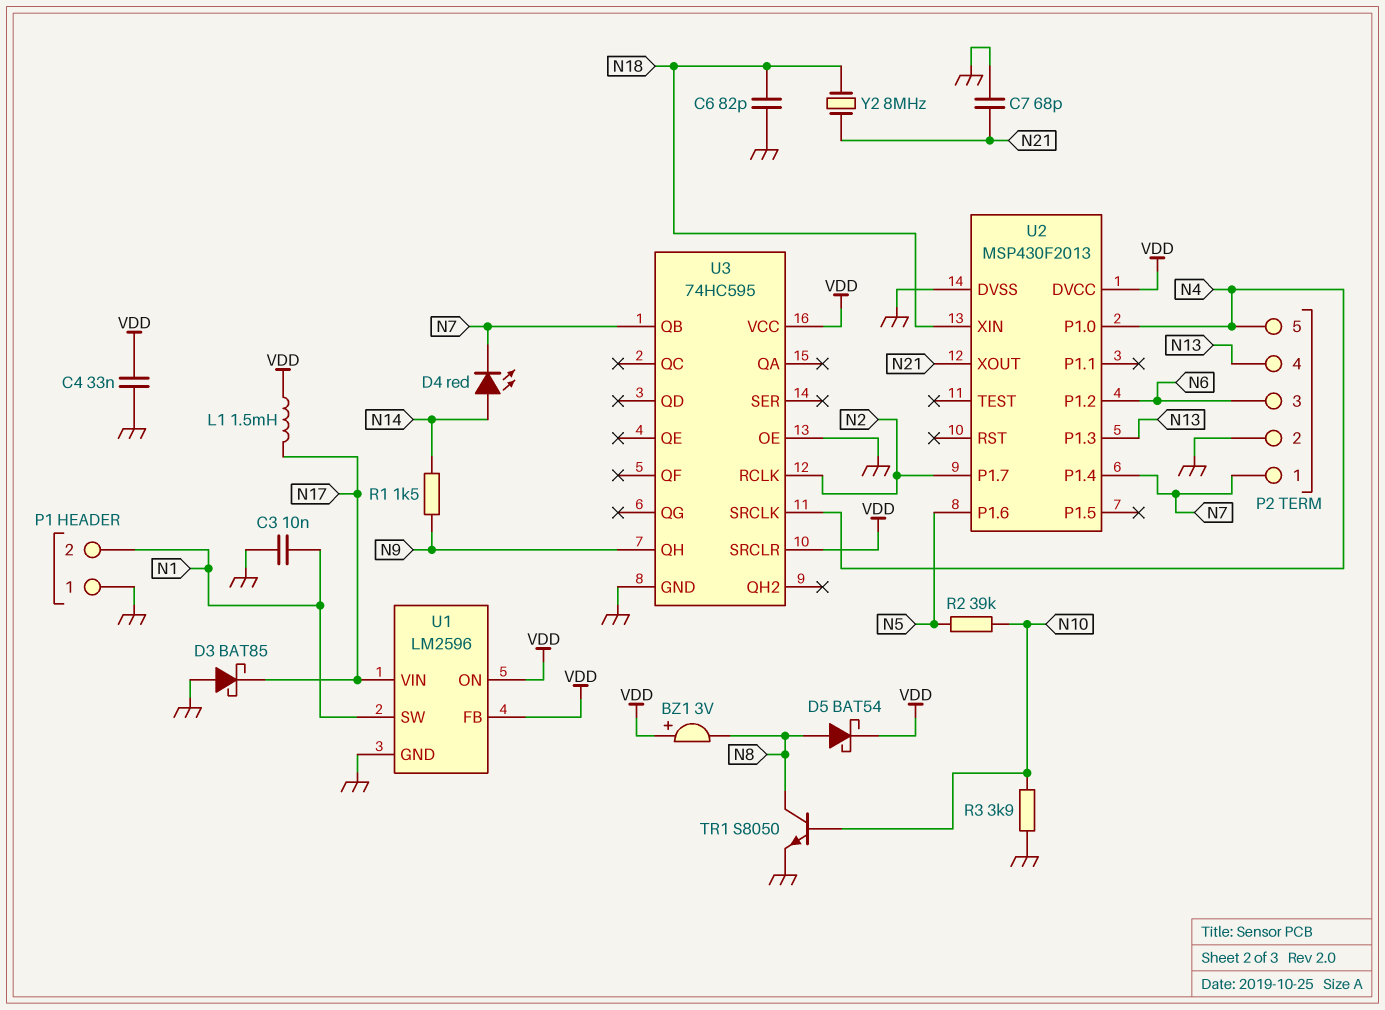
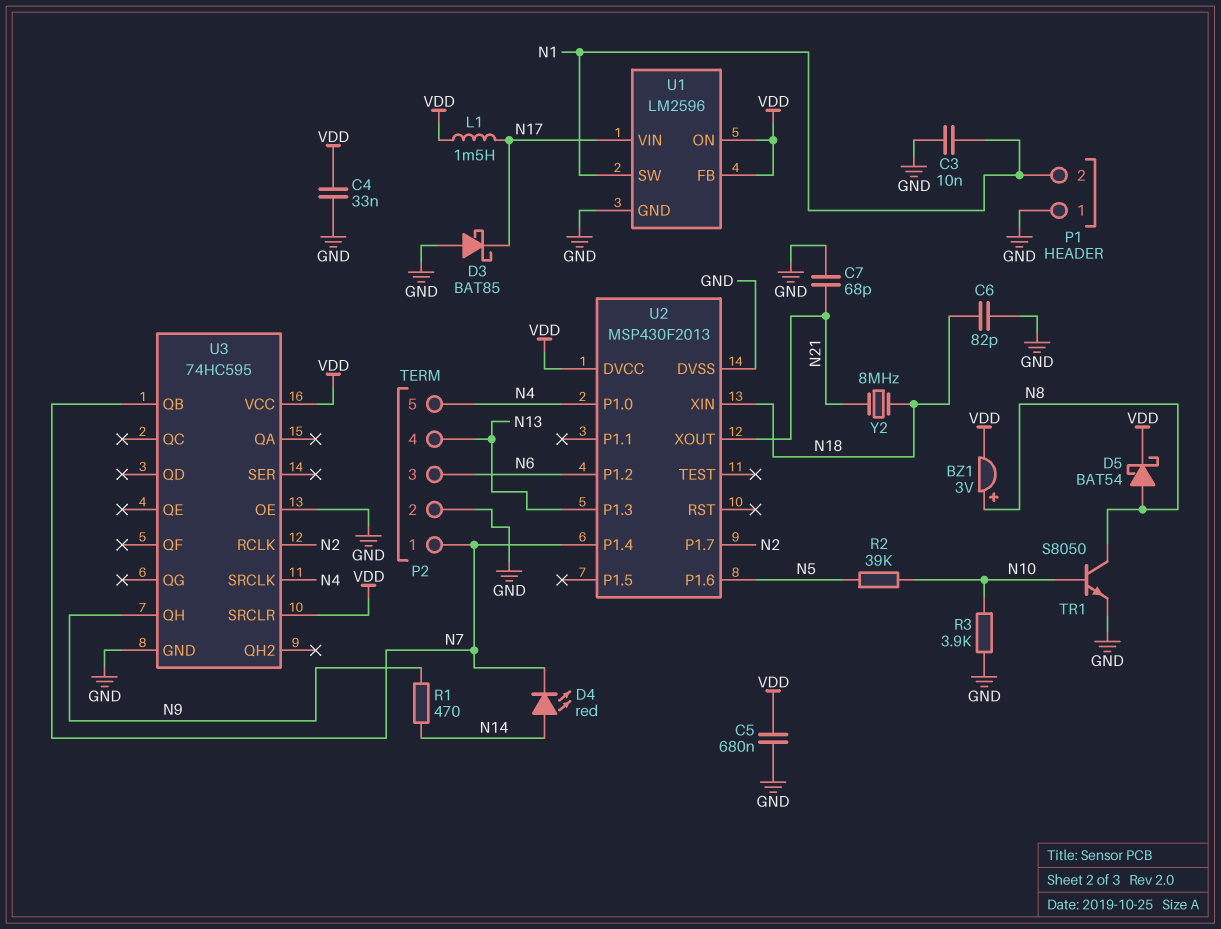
BZ1: buzzer 3V (plus VDD, minus N8) -> buzzer 3V (plus N8, minus VDD)
C5: none -> 680nF (GND, VDD)
R1: 1.5k (N9, N14) -> 470 (N9, N14)

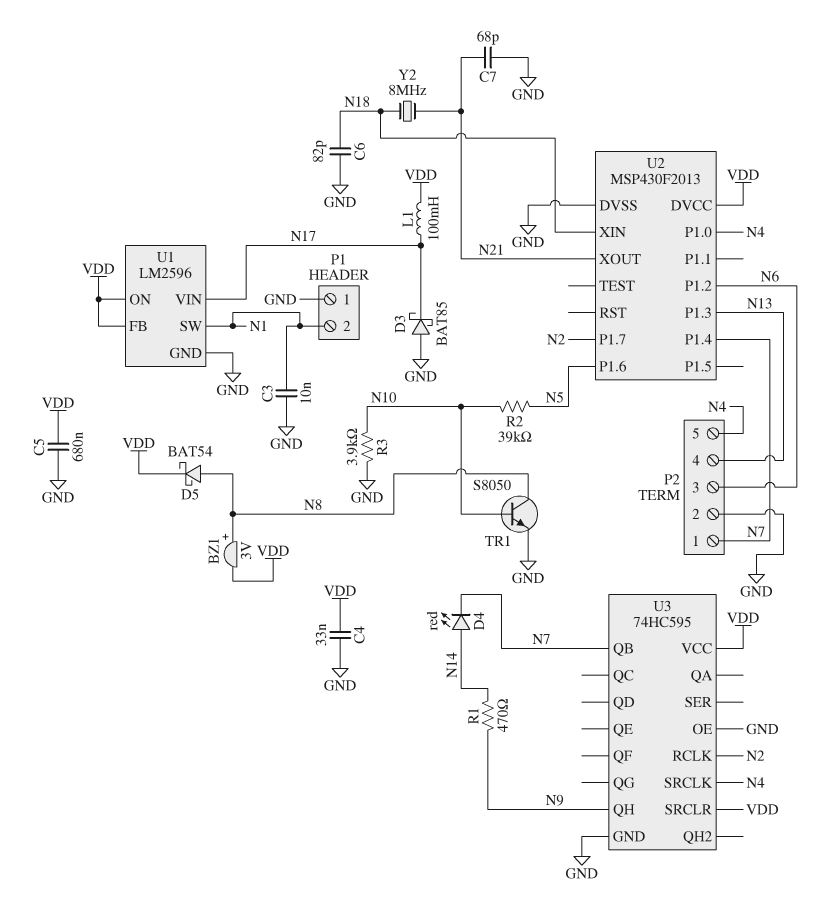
L1: 1.5mH (N17, VDD) -> 100mH (N17, VDD)

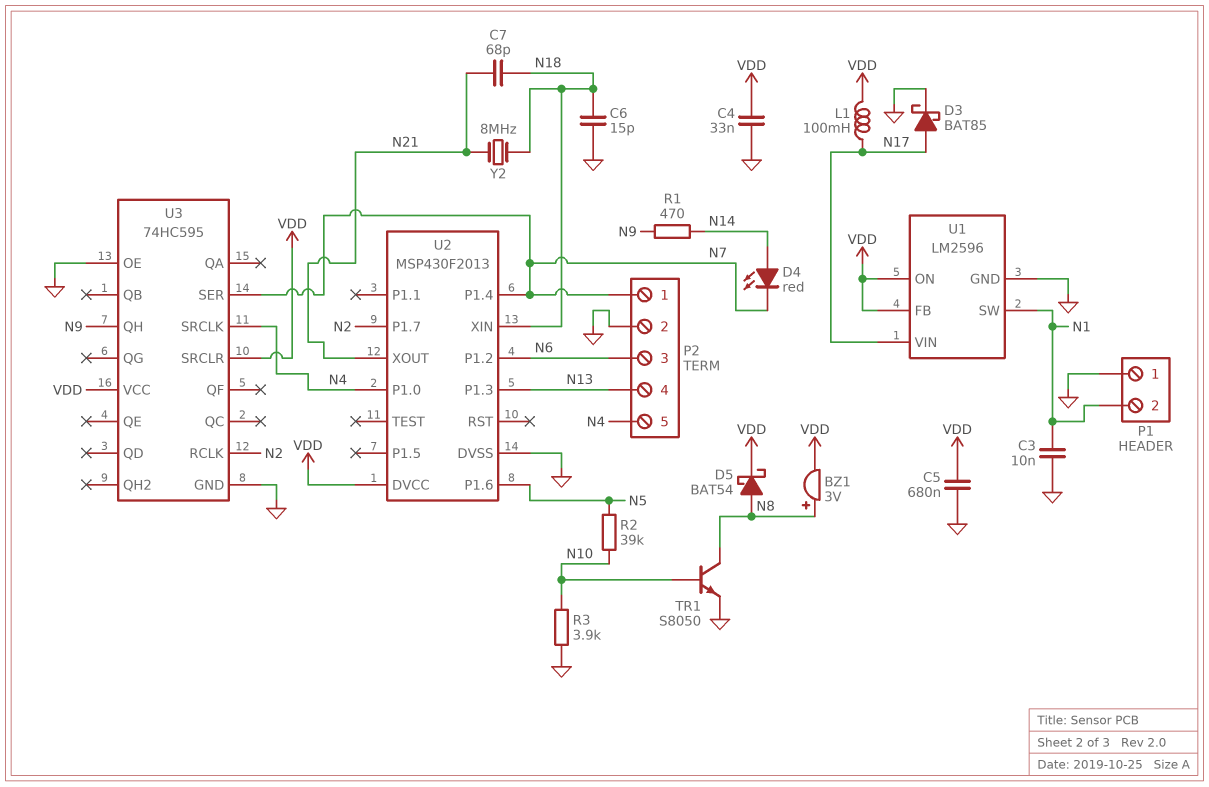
C6: 82pF (GND, N18) -> 15pF (GND, N18)
C7: 68pF (GND, N21) -> 68pF (N18, N21)
D3: schottky BAT85 (A GND, K N17) -> schottky BAT85 (A N17, K GND)
U3 pin QB: N7 -> none
U3 pin SER: none -> N7

